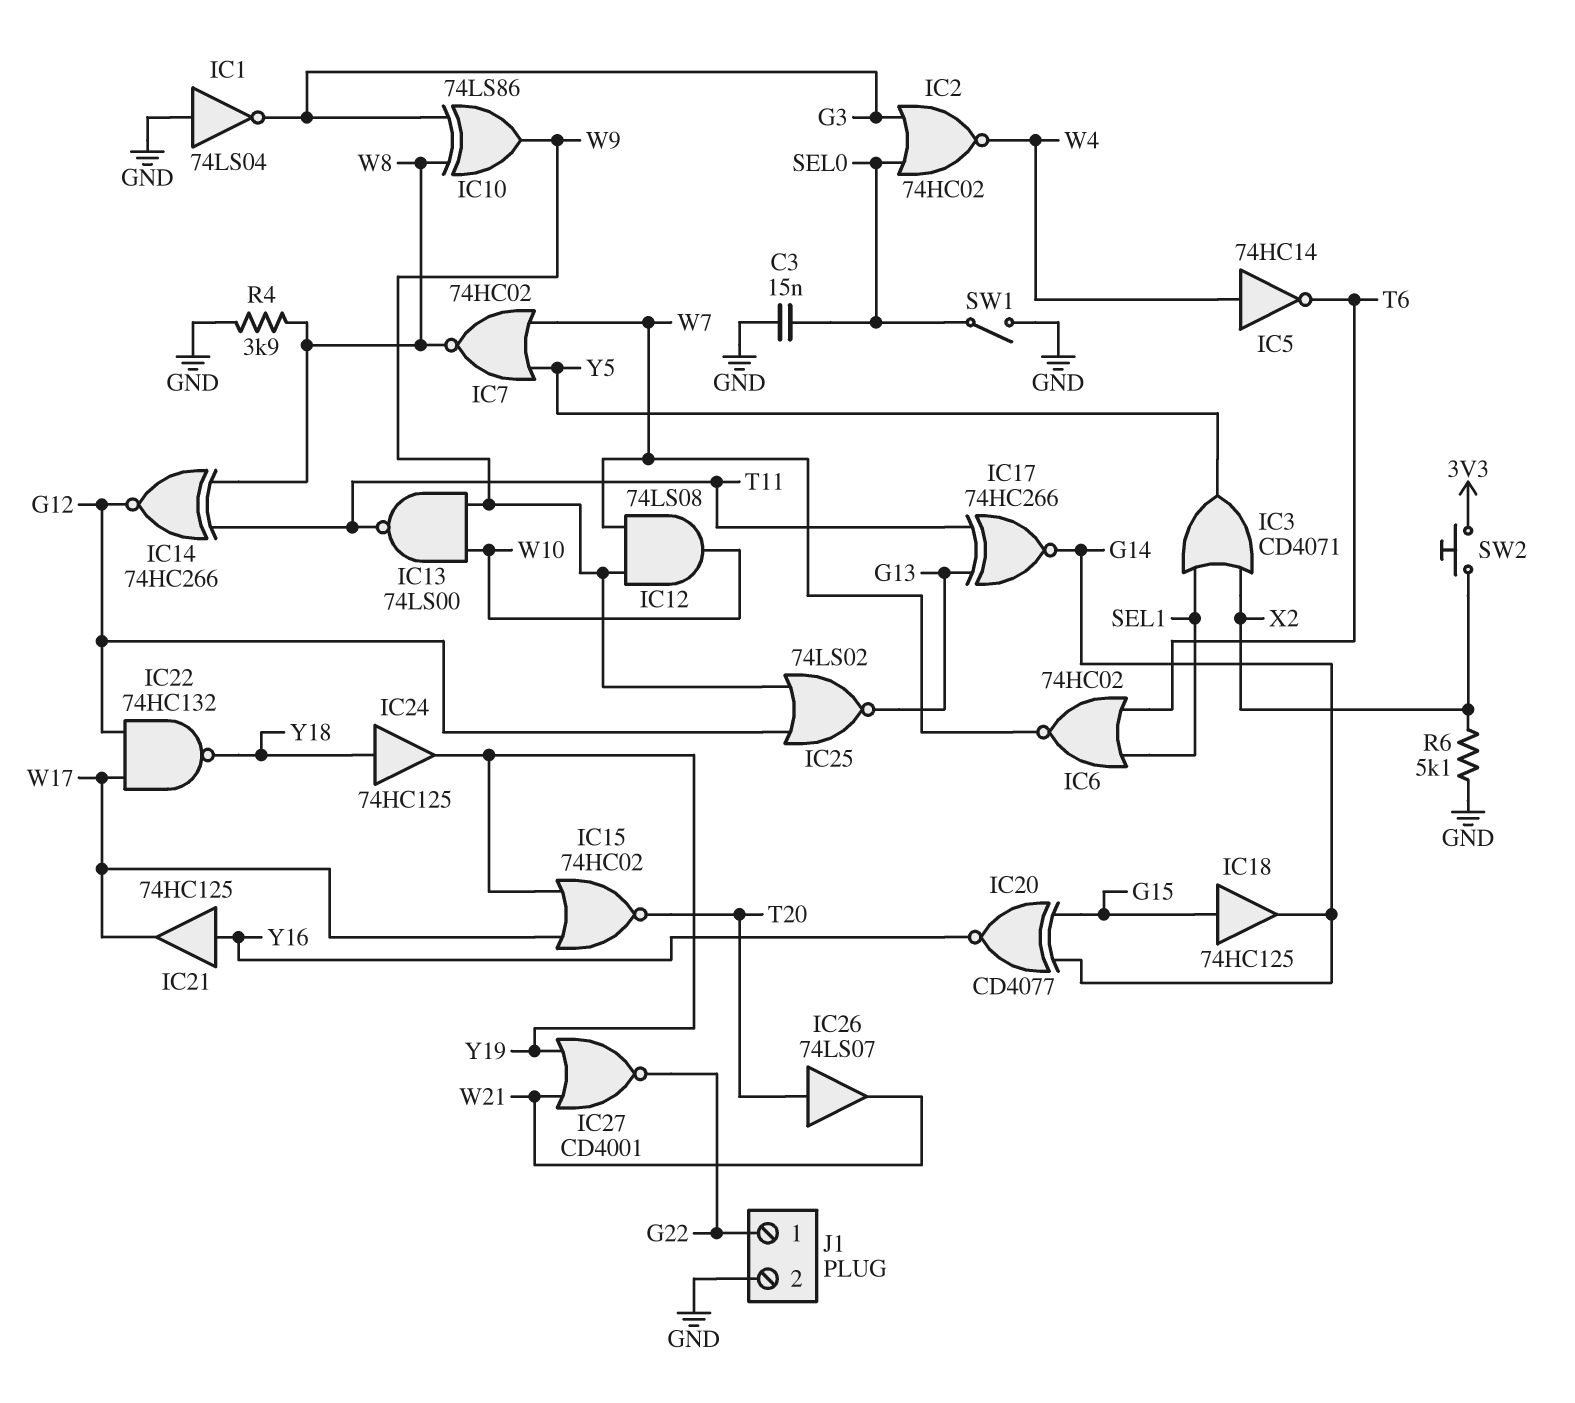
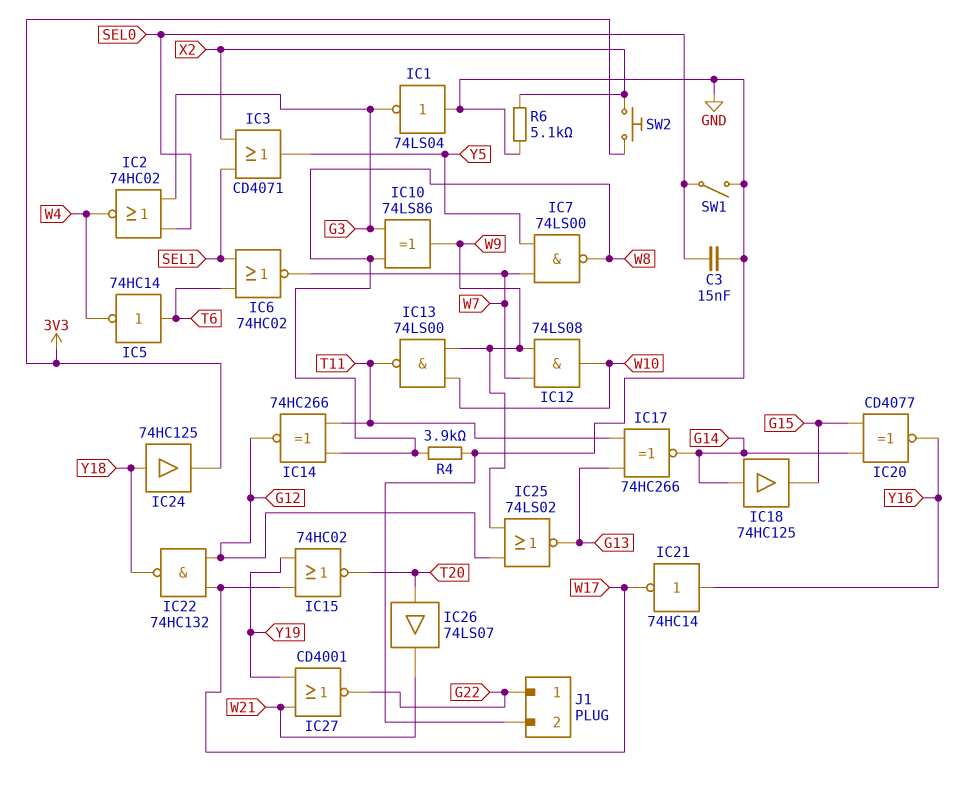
IC5: NOT 74HC14 (in W4, out T6) -> NOT 74HC14 (in T6, out W4)
IC7: NOR 74HC02 (in W7, in Y5, out W8) -> NAND 74LS00 (in W7, in Y5, out W8)
IC18: buffer 74HC125 (in G15, out G14) -> buffer 74HC125 (in G14, out G15)
IC21: buffer 74HC125 (in Y16, out W17) -> NOT 74HC14 (in Y16, out W17)
IC24: buffer 74HC125 (in Y18, out Y19) -> buffer 74HC125 (in Y18, out 3V3)

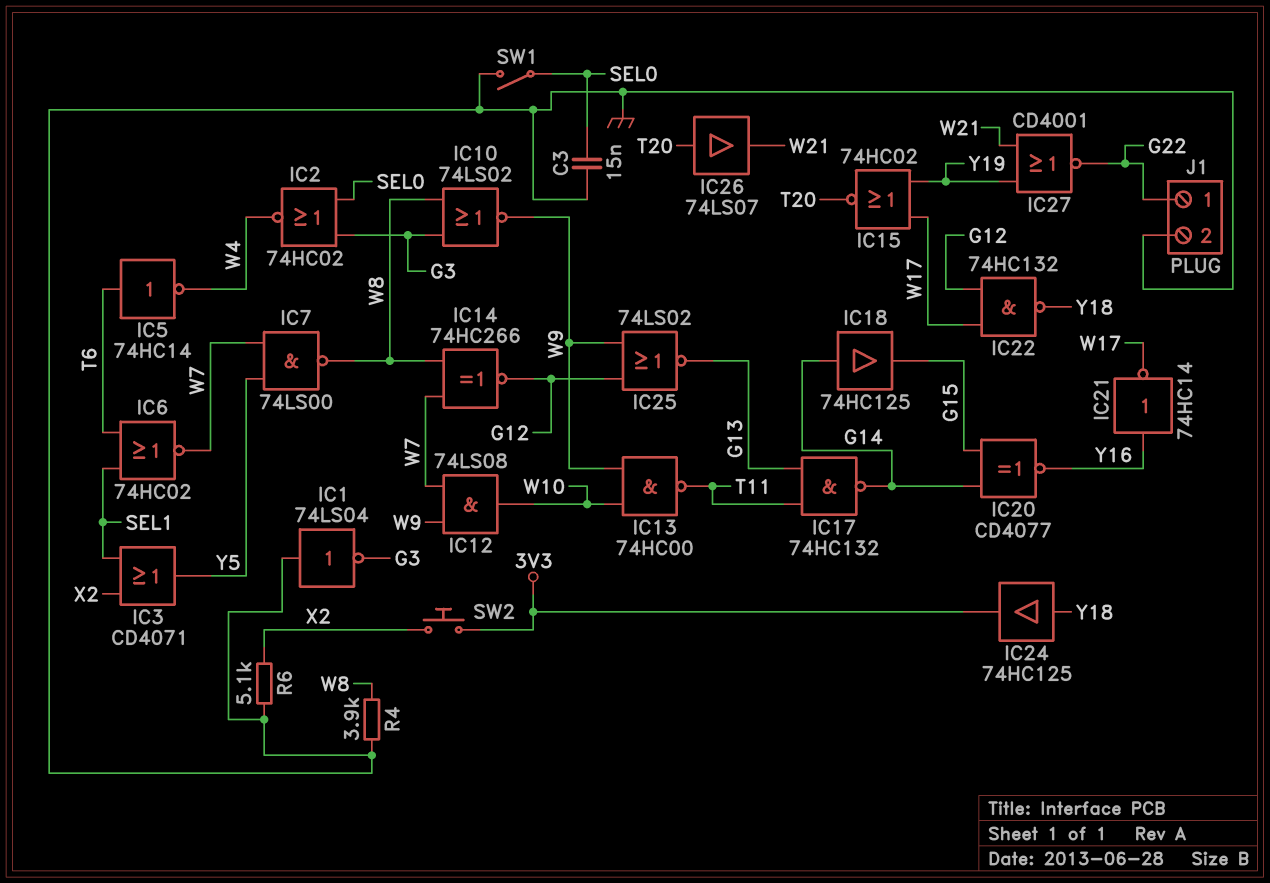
IC10: XOR 74LS86 (in G3, in W8, out W9) -> NOR 74LS02 (in G3, in W8, out W9)
IC13: NAND 74LS00 (in W9, in W10, out T11) -> NAND 74HC00 (in W9, in W10, out T11)
IC14: XNOR 74HC266 (in T11, in W8, out G12) -> XNOR 74HC266 (in W7, in W8, out G12)
IC17: XNOR 74HC266 (in G13, in T11, out G14) -> NAND 74HC132 (in G13, in T11, out G14)

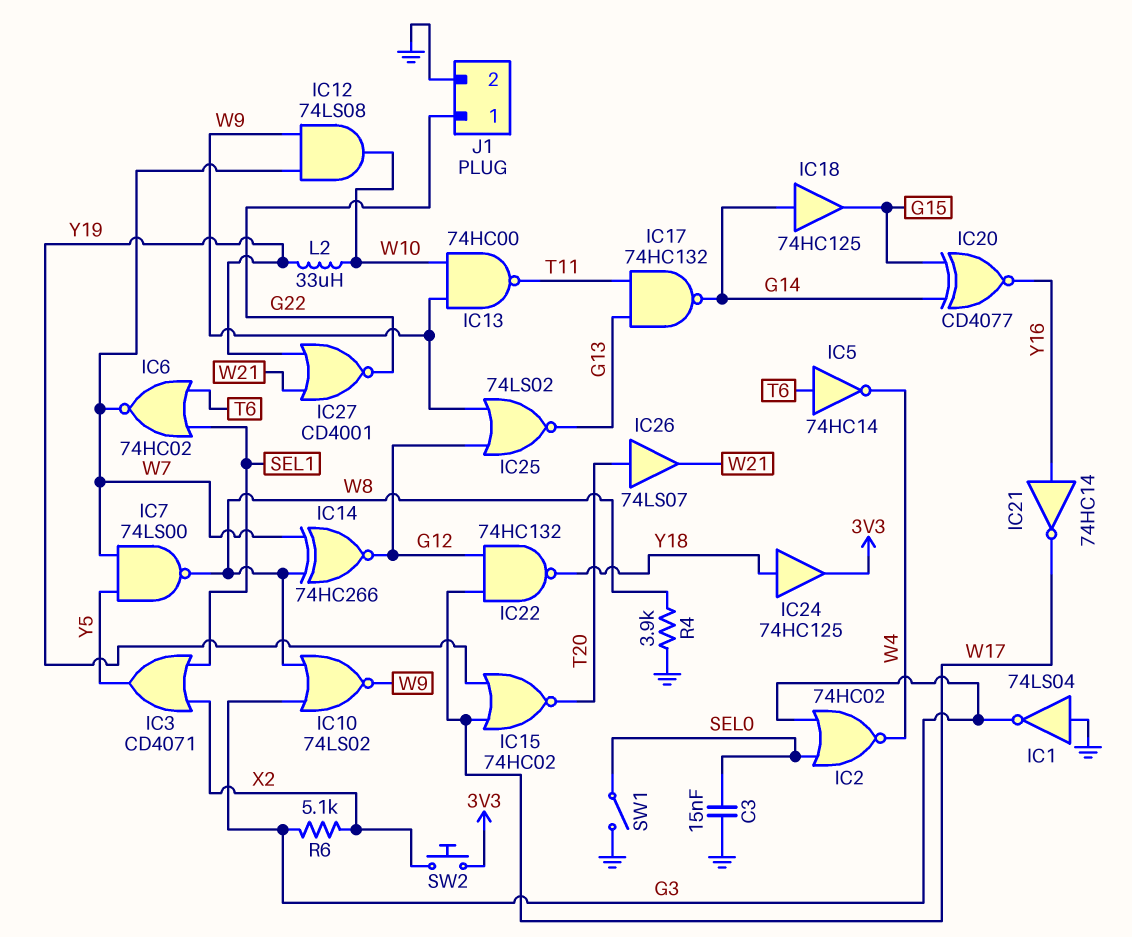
L2: none -> 33uH (W10, Y19)
R6: 5.1k (GND, X2) -> 5.1k (G3, X2)

